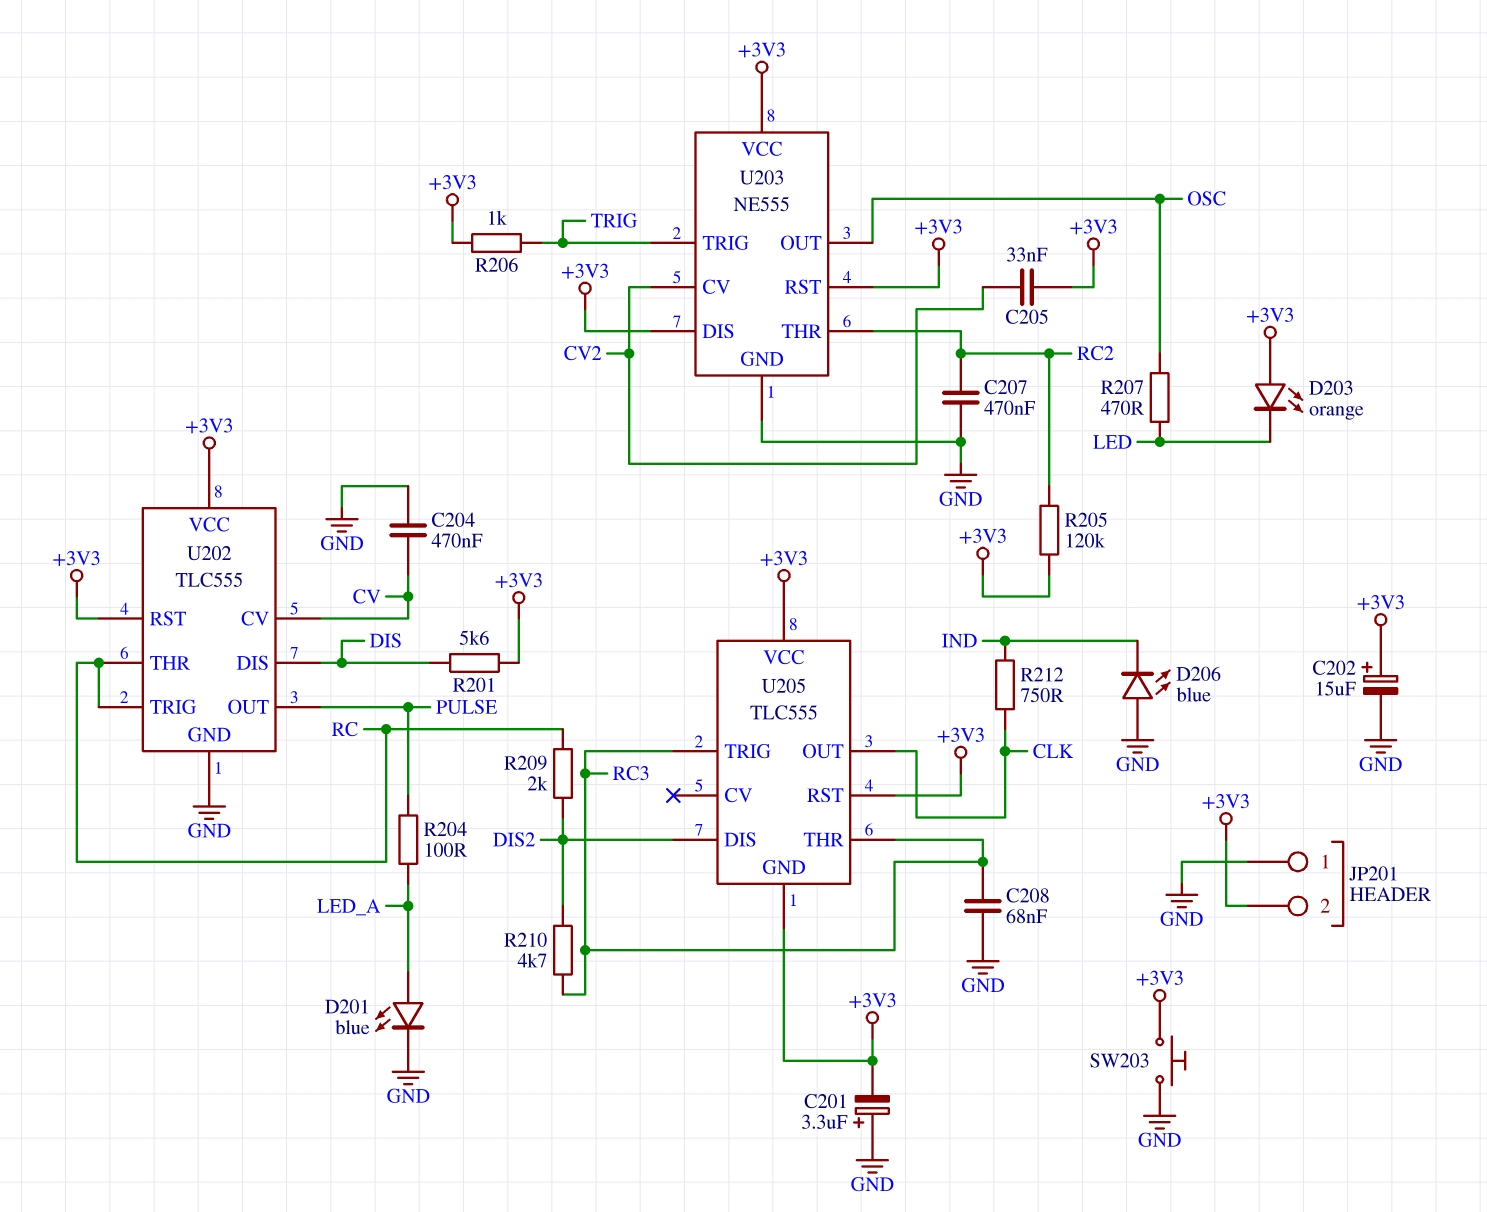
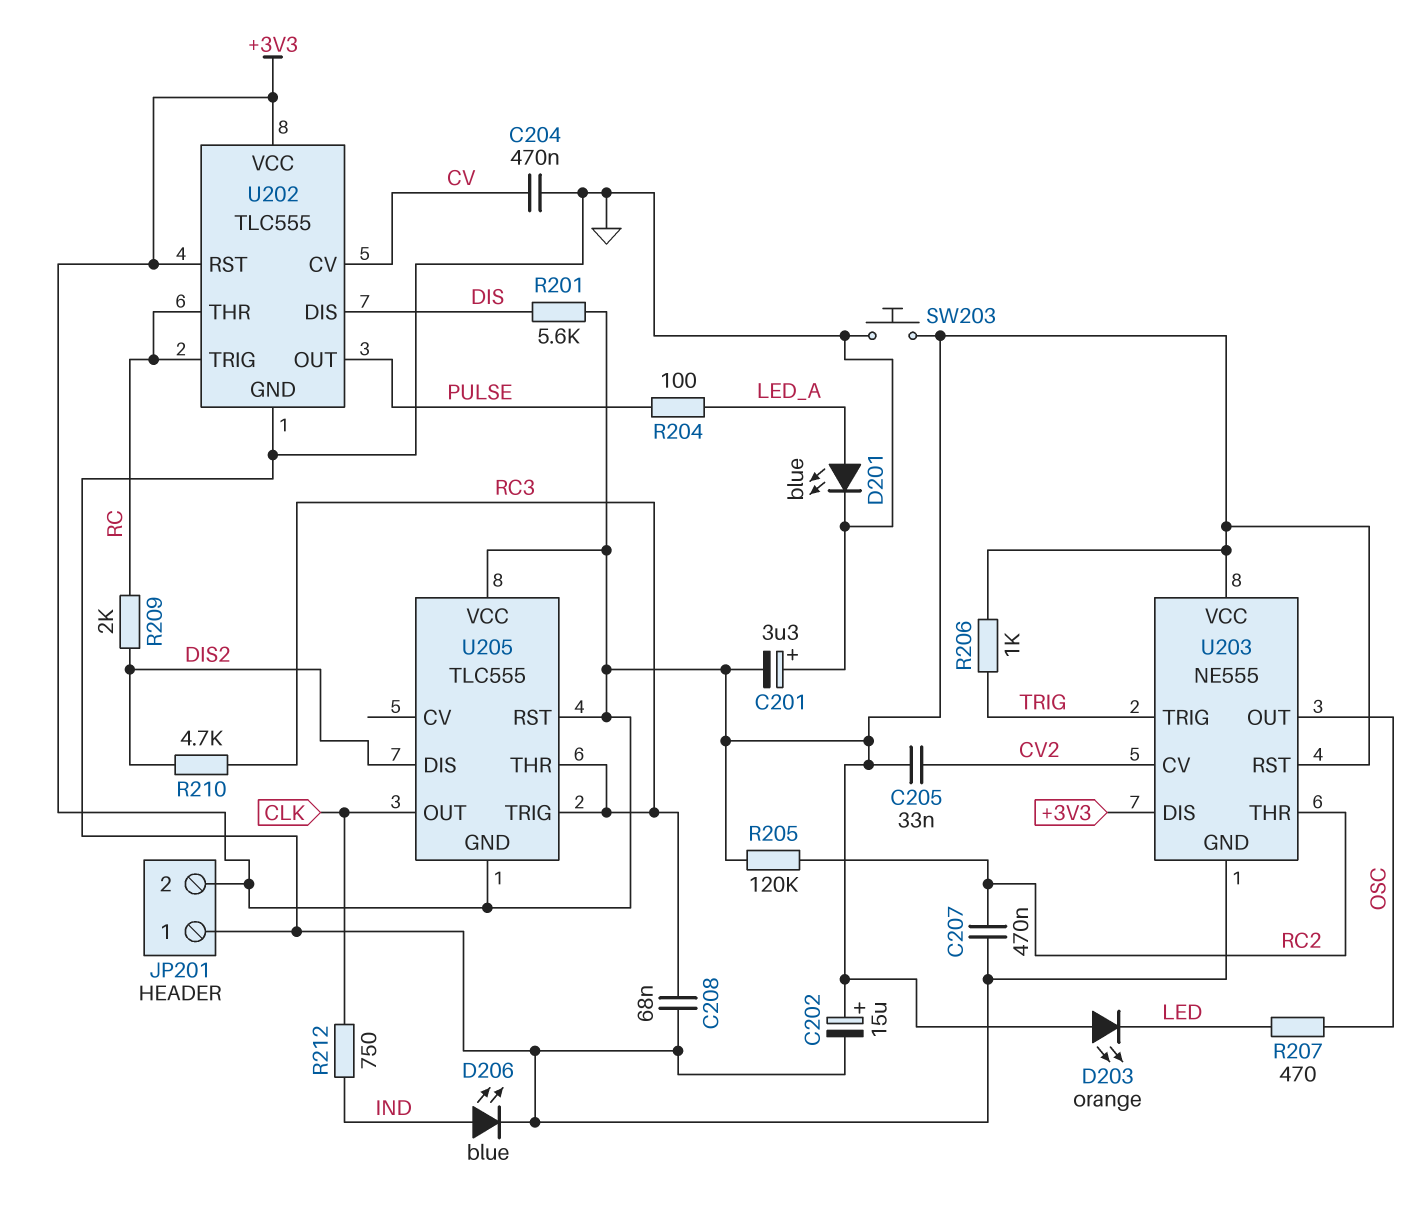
D206: LED blue (A GND, K IND) -> LED blue (A IND, K GND)

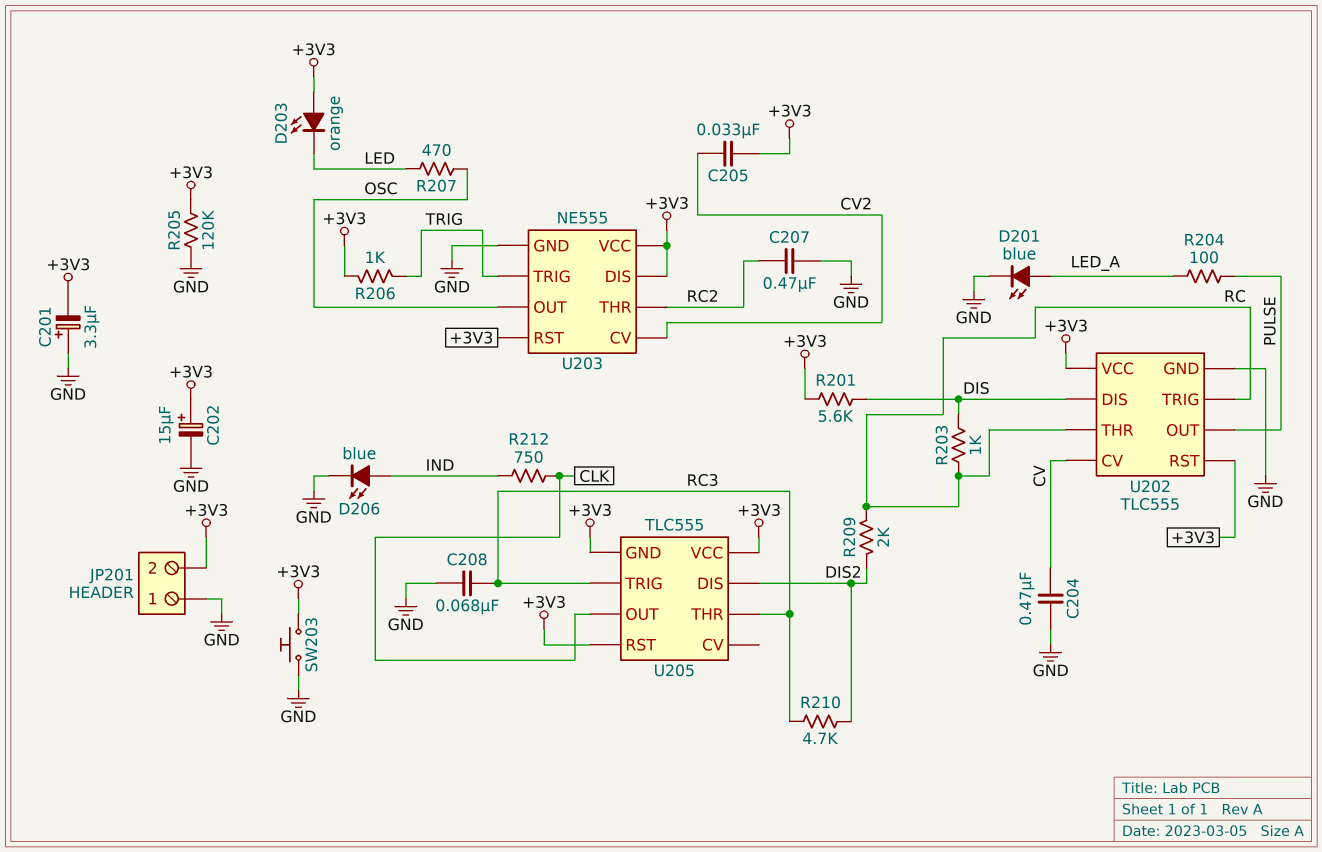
R203: none -> 1k (DIS, RC)
R205: 120k (+3V3, RC2) -> 120k (+3V3, GND)

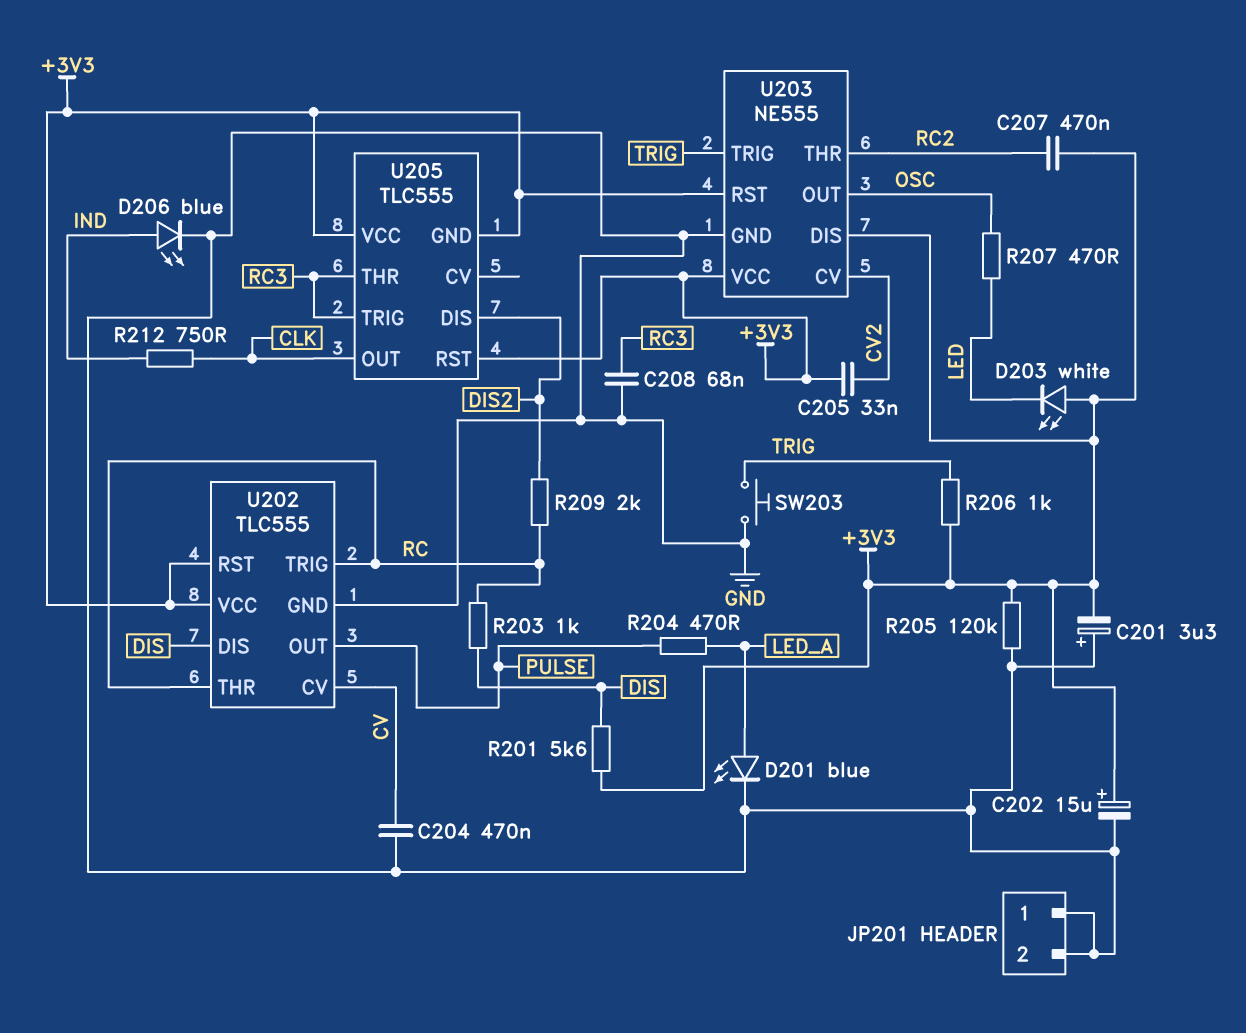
C207: 470nF (GND, RC2) -> 470nF (+3V3, RC2)
D203: LED orange (A +3V3, K LED) -> LED white (A +3V3, K LED)
JP201 pin 2: +3V3 -> GND
R204: 100 (LED_A, PULSE) -> 470 (LED_A, PULSE)
R210: 4.7k (DIS2, RC3) -> none
SW203: button (+3V3, GND) -> button (GND, TRIG)

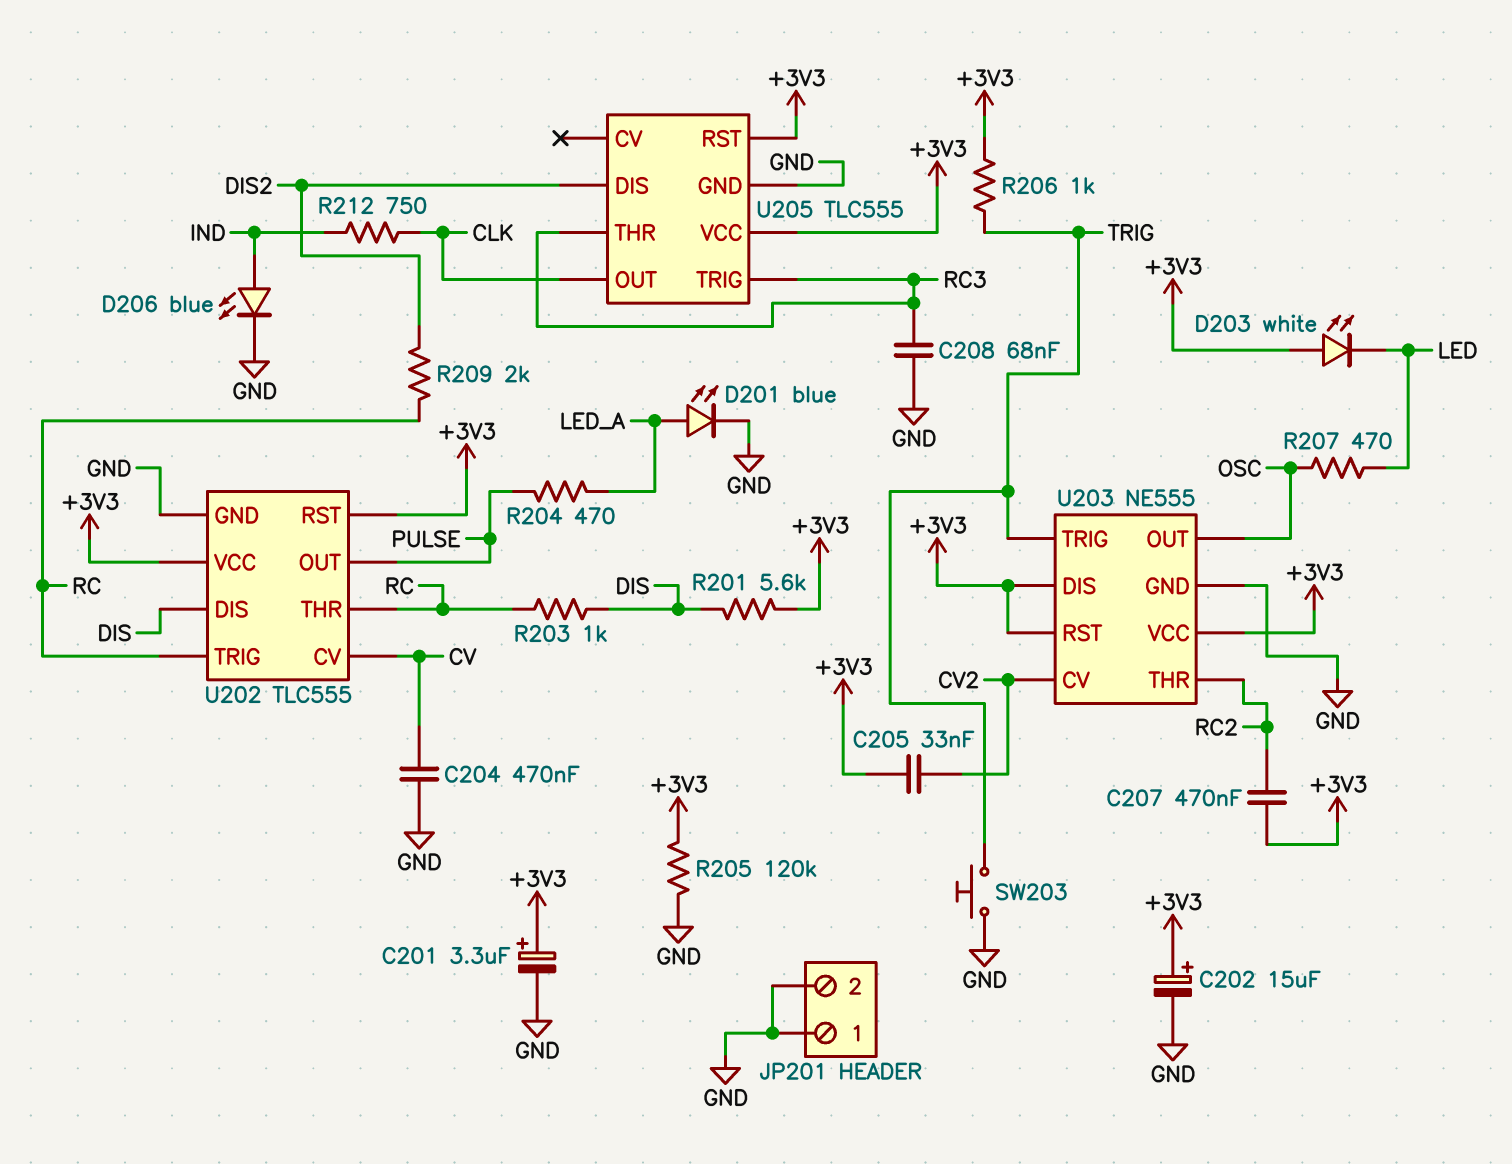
C201: 3.3uF (plus GND, minus +3V3) -> 3.3uF (plus +3V3, minus GND)
U205 pin GND: +3V3 -> GND

